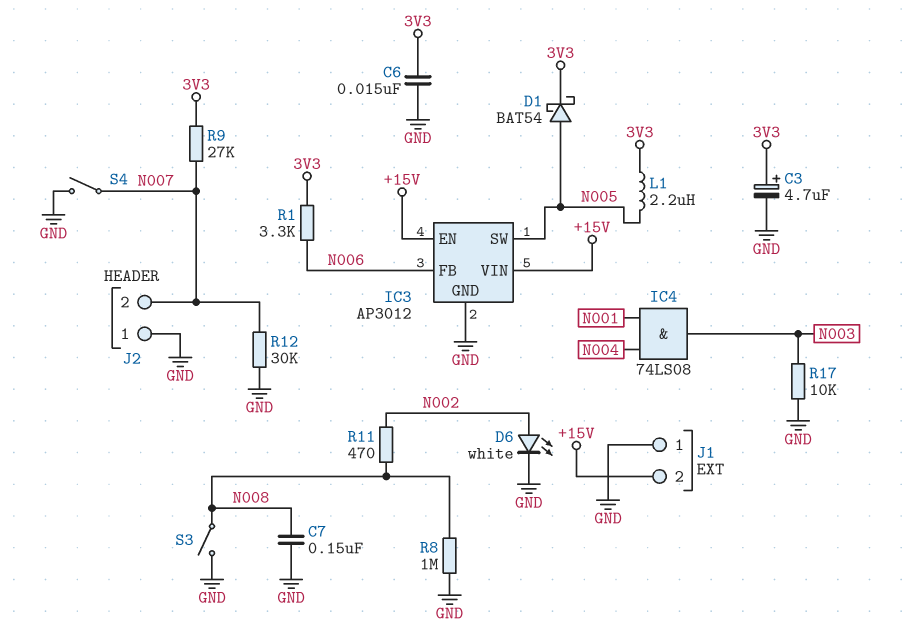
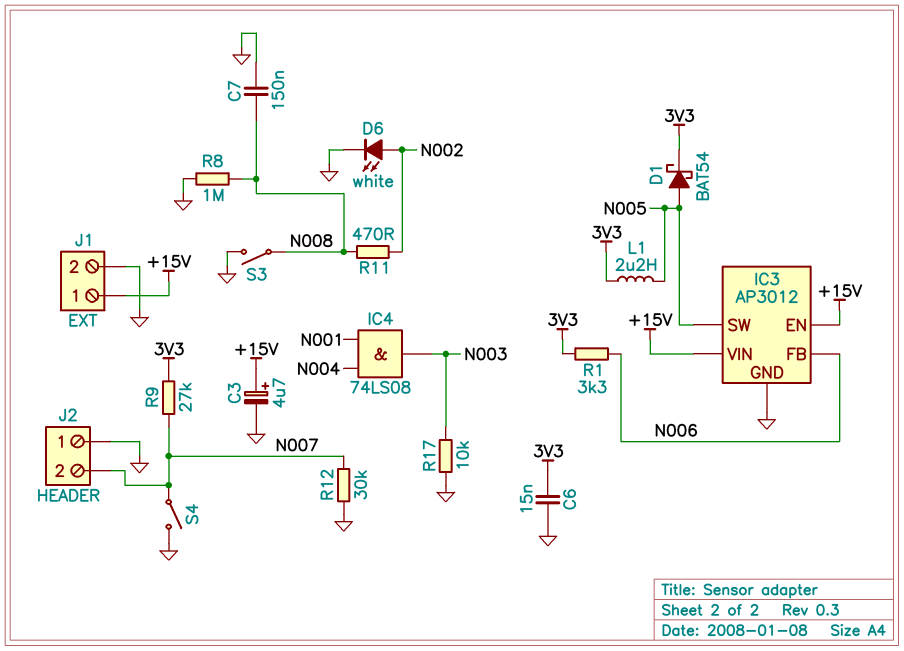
C3: 4.7uF (plus 3V3, minus GND) -> 4.7uF (plus +15V, minus GND)
J1 pin 1: GND -> +15V
J1 pin 2: +15V -> GND

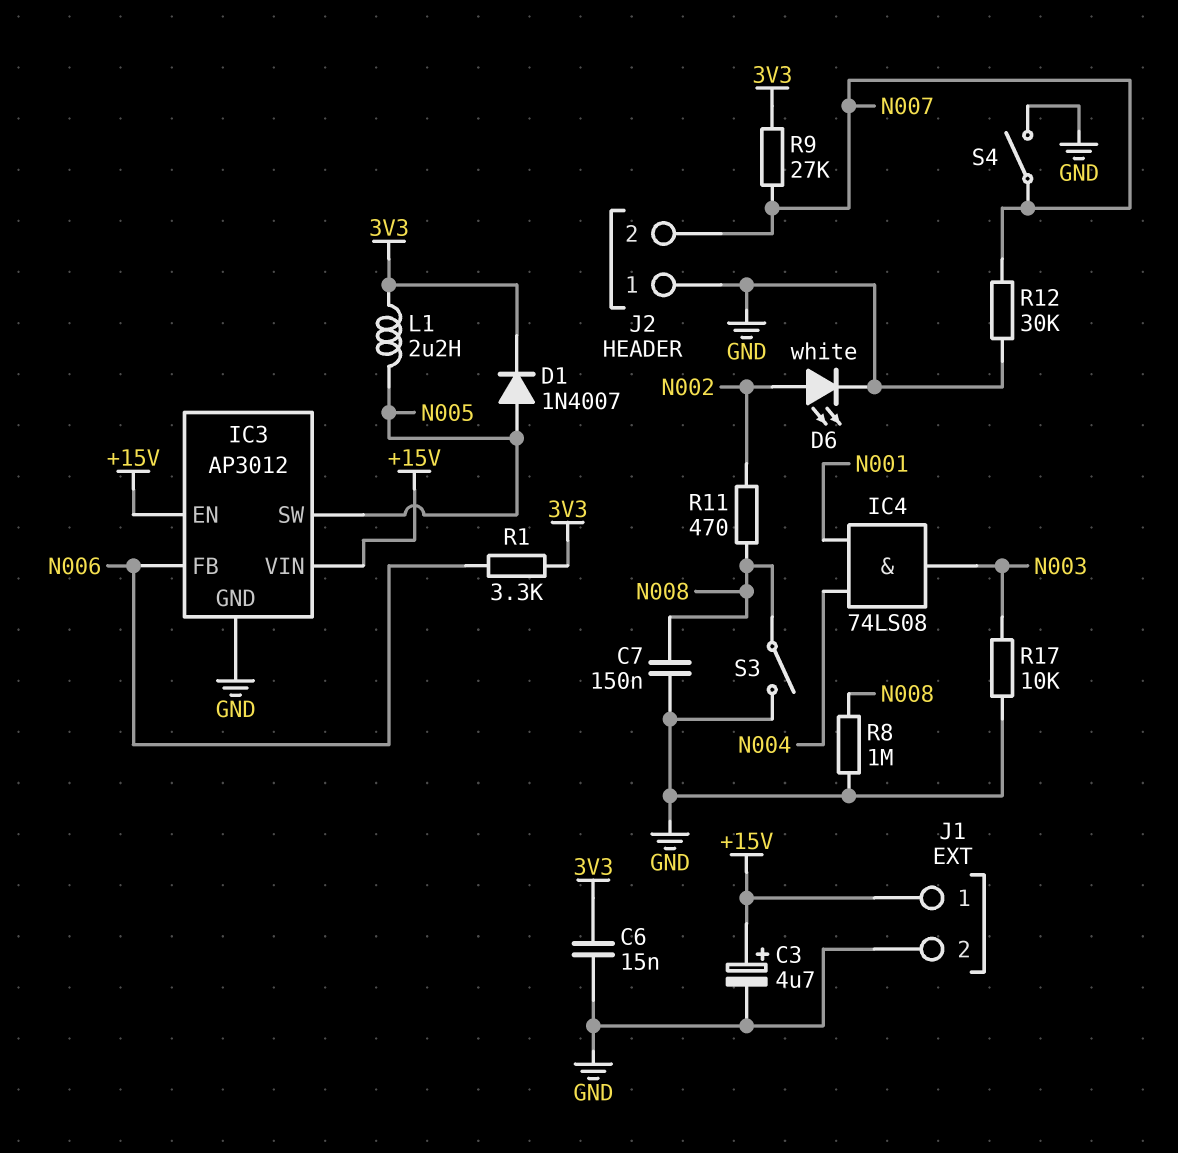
D1: schottky BAT54 (A N005, K 3V3) -> diode 1N4007 (A N005, K 3V3)

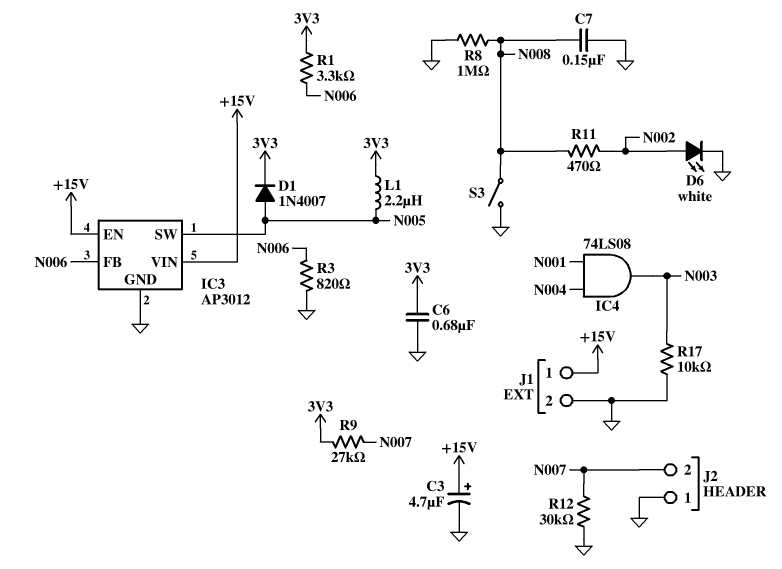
C6: 15nF (3V3, GND) -> 680nF (3V3, GND)
R3: none -> 820 (GND, N006)
S4: switch (GND, N007) -> none

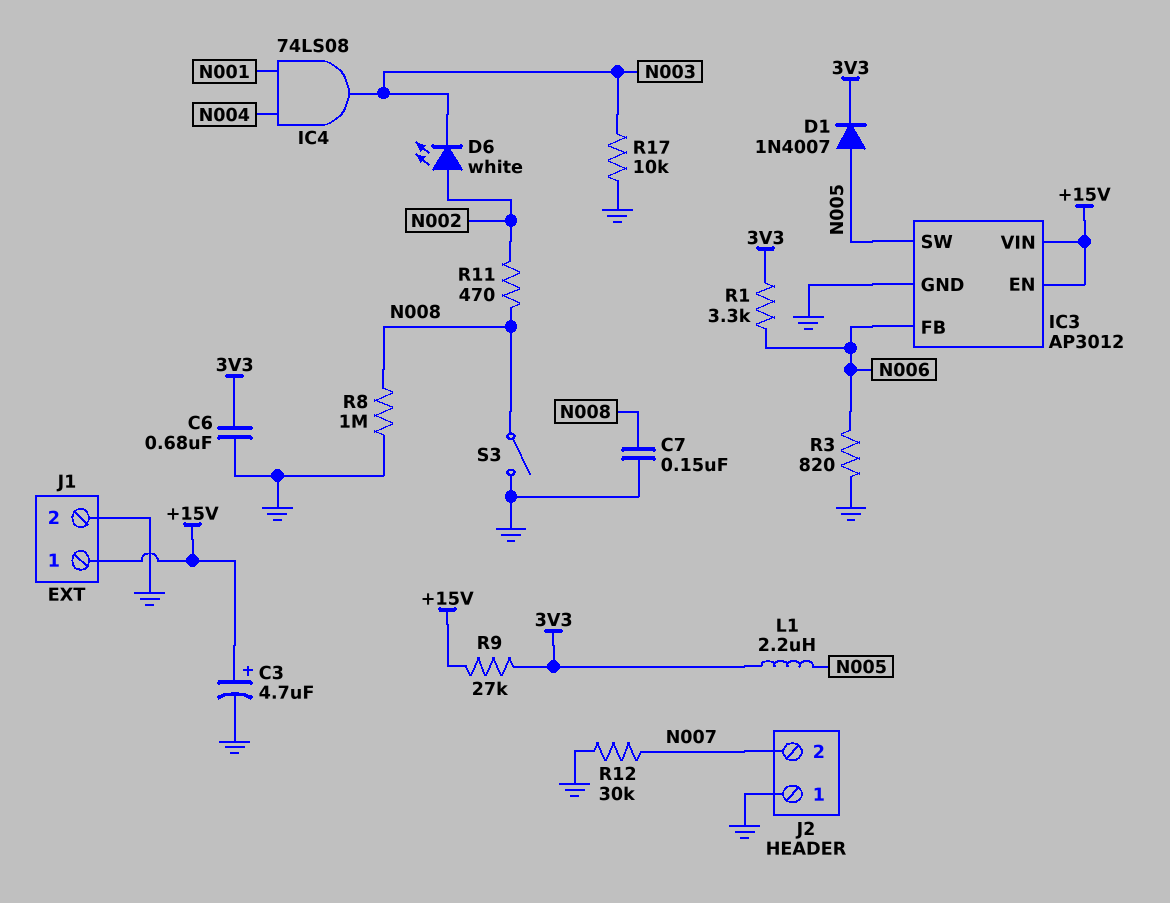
D6: LED white (A N002, K GND) -> LED white (A N002, K N003)
R9: 27k (3V3, N007) -> 27k (+15V, 3V3)

